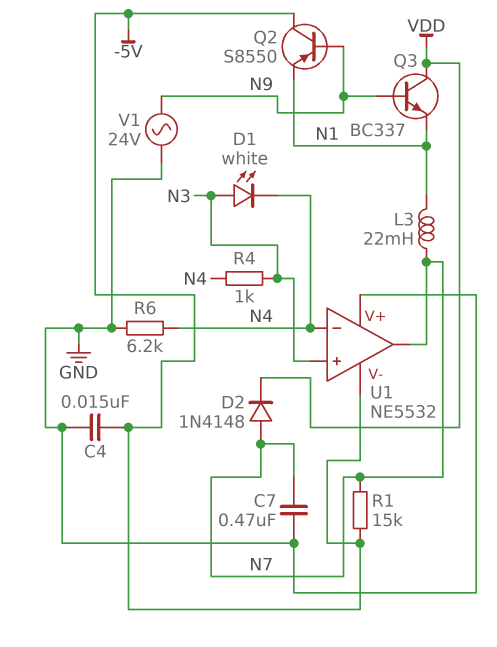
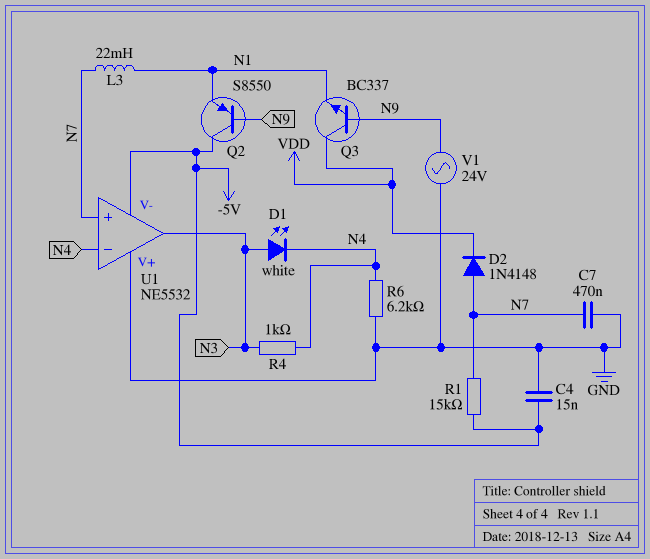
U1 pin in+: N3 -> N7
U1 pin out: N7 -> N3

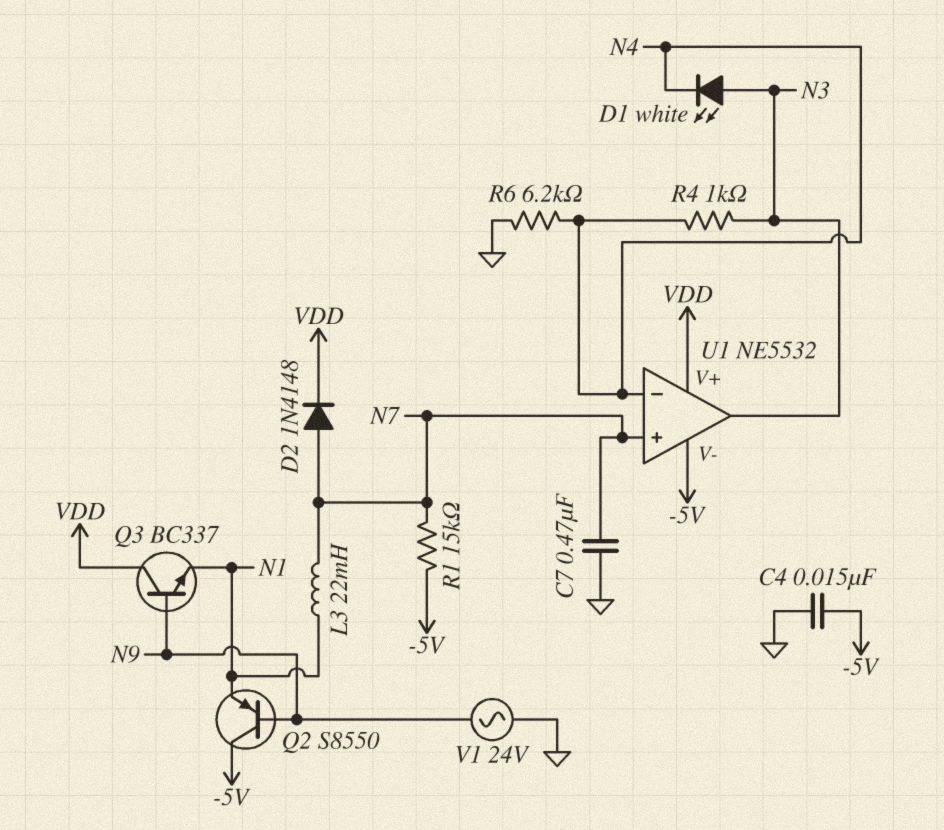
U1 pin V+: GND -> VDD

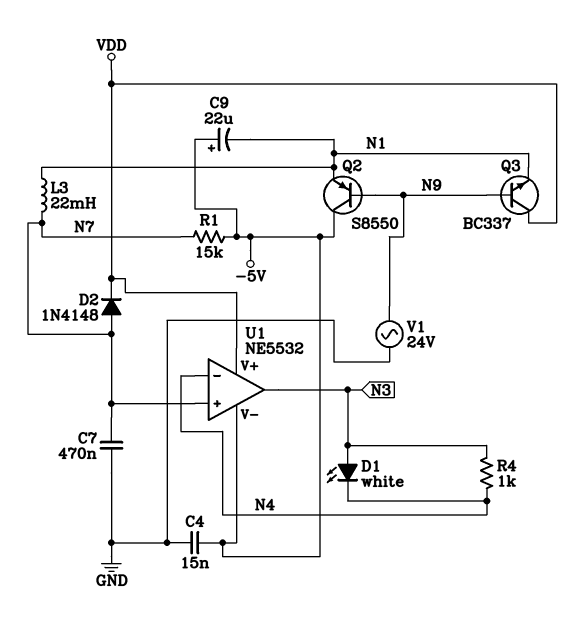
C9: none -> 22uF (plus -5V, minus N1)
R6: 6.2k (GND, N4) -> none

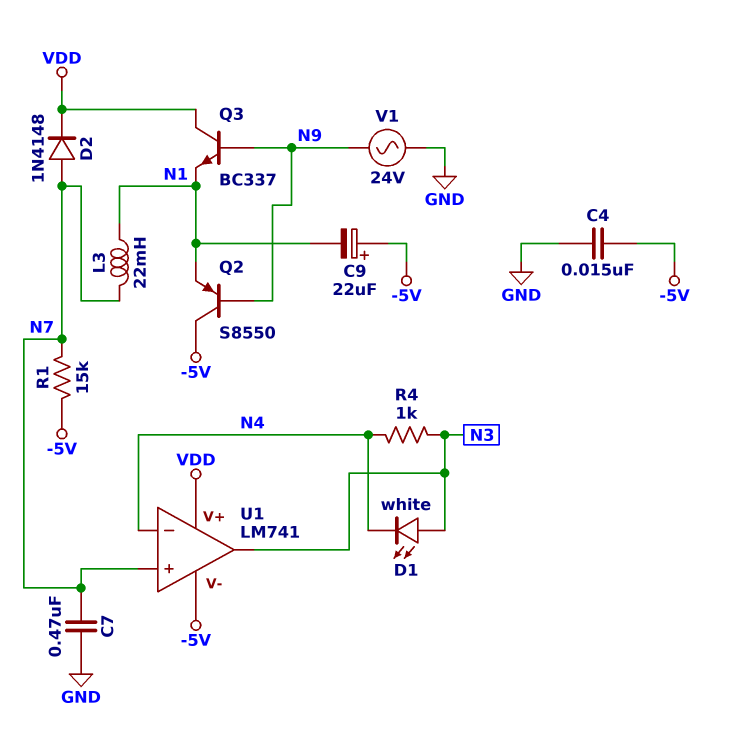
U1: NE5532 -> LM741

